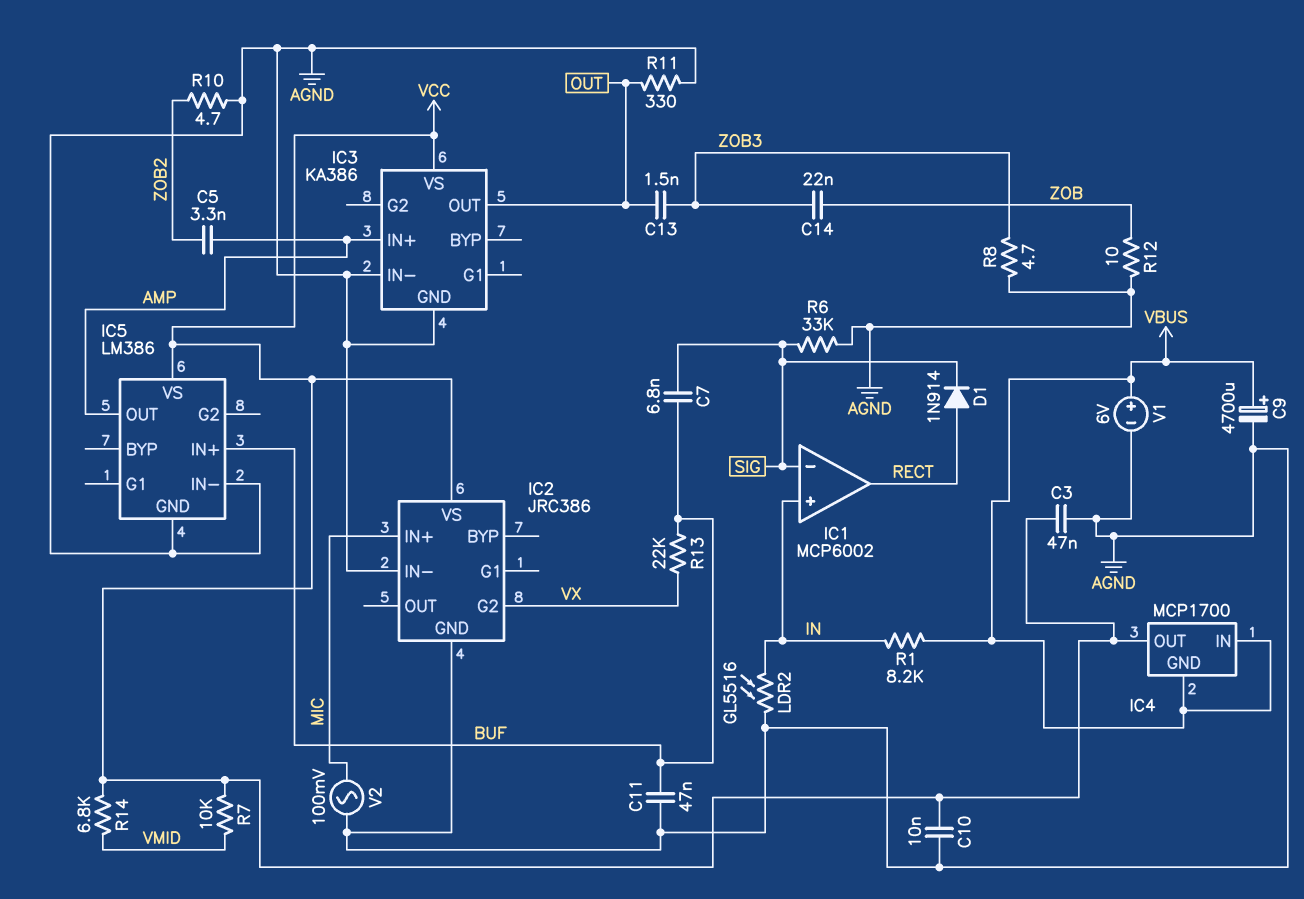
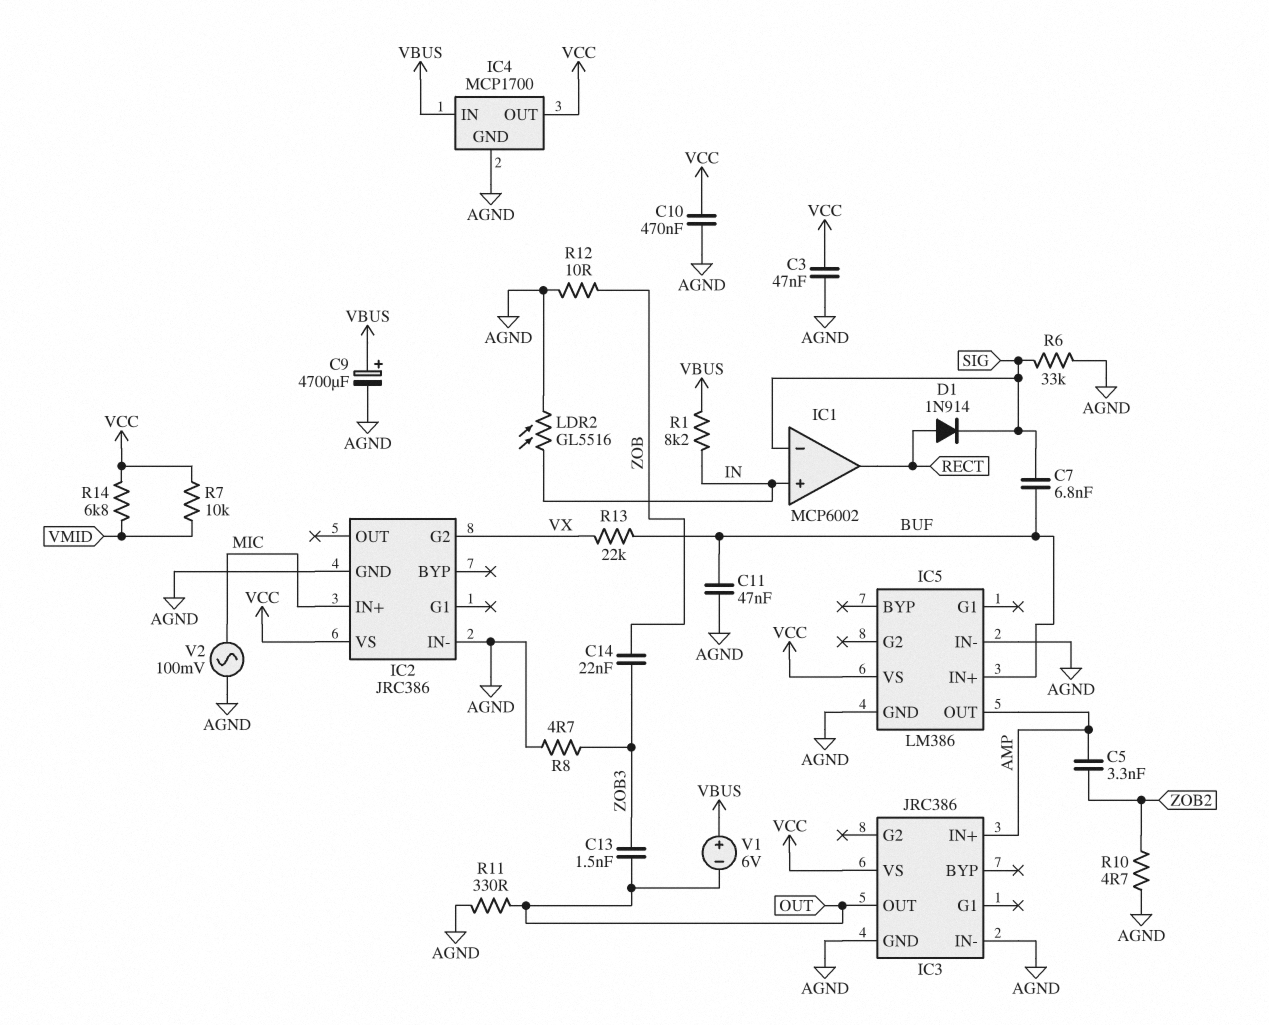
C10: 10nF (AGND, VCC) -> 470nF (AGND, VCC)
IC3: KA386 -> JRC386
IC4 pin GND: VBUS -> AGND
V1: 6V (plus VBUS, minus AGND) -> 6V (plus VBUS, minus OUT)

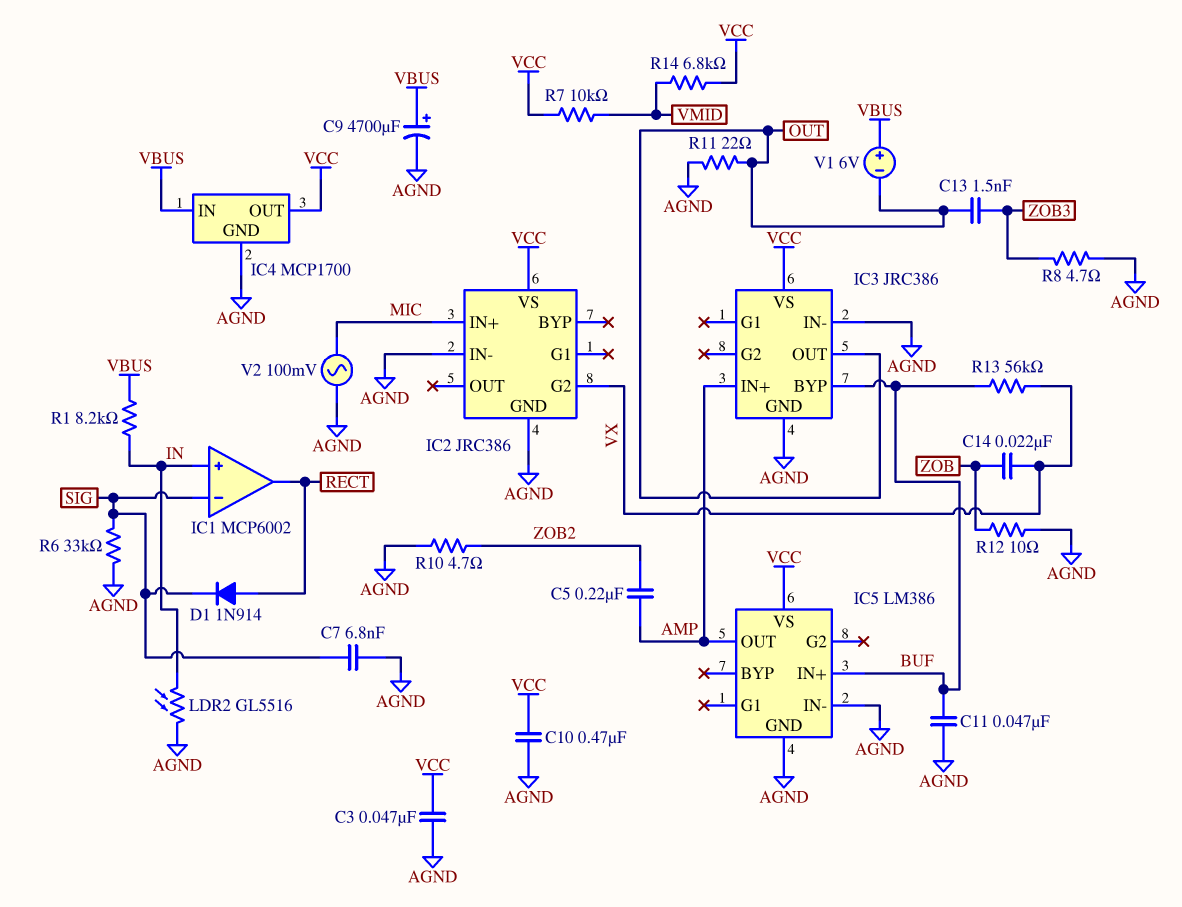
C5: 3.3nF (AMP, ZOB2) -> 220nF (AMP, ZOB2)
C7: 6.8nF (BUF, SIG) -> 6.8nF (AGND, SIG)
C14: 22nF (ZOB, ZOB3) -> 22nF (VX, ZOB)
IC3 pin BYP: none -> BUF
R11: 330 (AGND, OUT) -> 22 (AGND, OUT)
R13: 22k (BUF, VX) -> 56k (BUF, VX)

